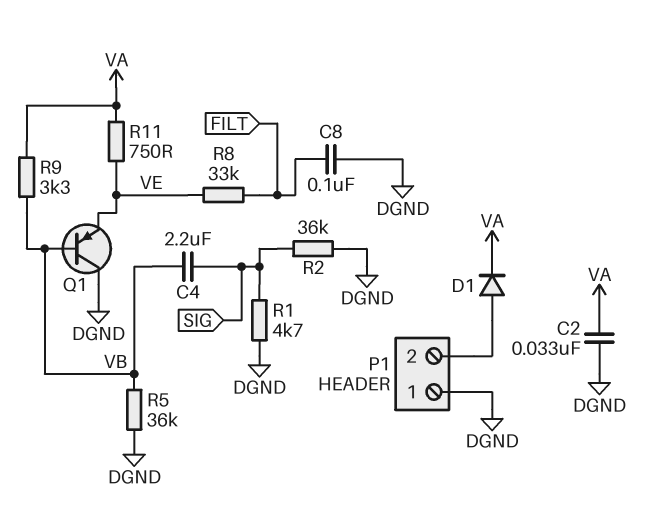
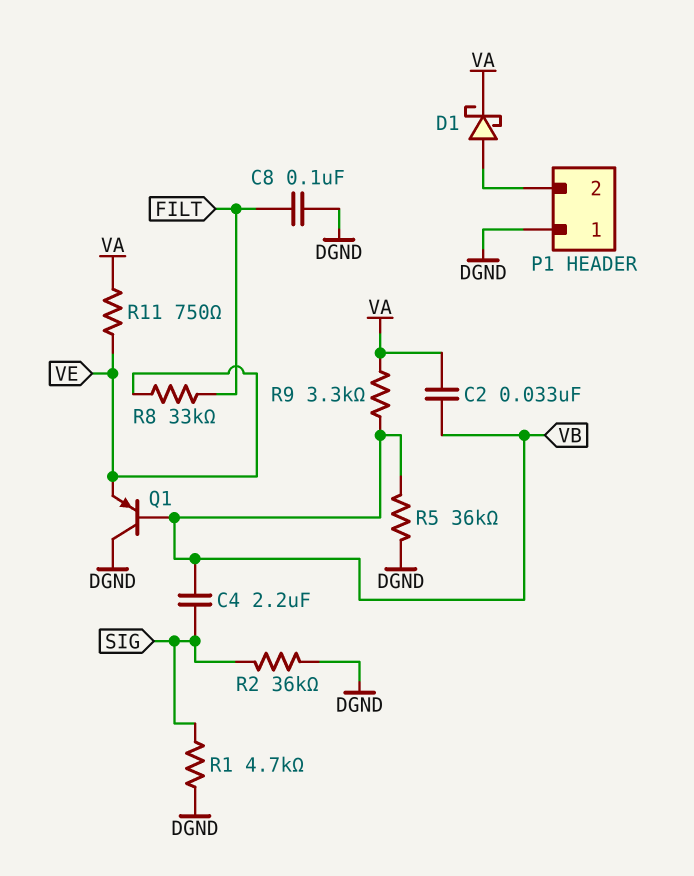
C2: 33nF (DGND, VA) -> 33nF (VA, VB)
D1: diode (A P1/2, K VA) -> schottky (A P1/2, K VA)

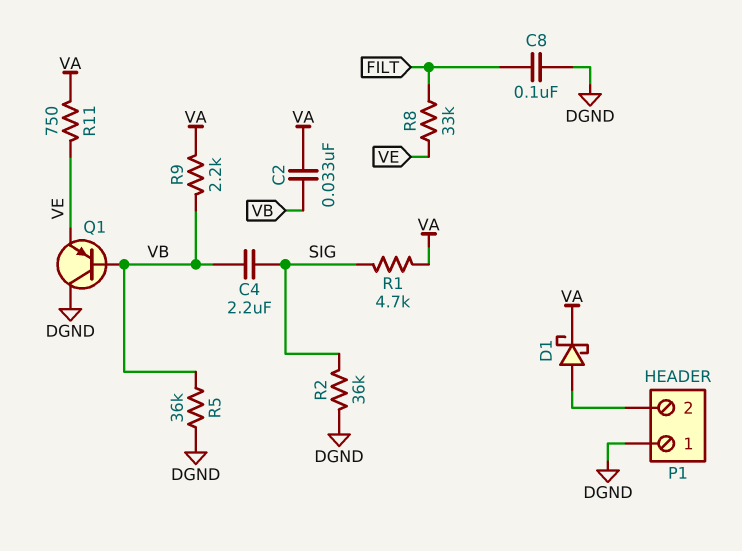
R1: 4.7k (DGND, SIG) -> 4.7k (SIG, VA)
R9: 3.3k (VA, VB) -> 2.2k (VA, VB)

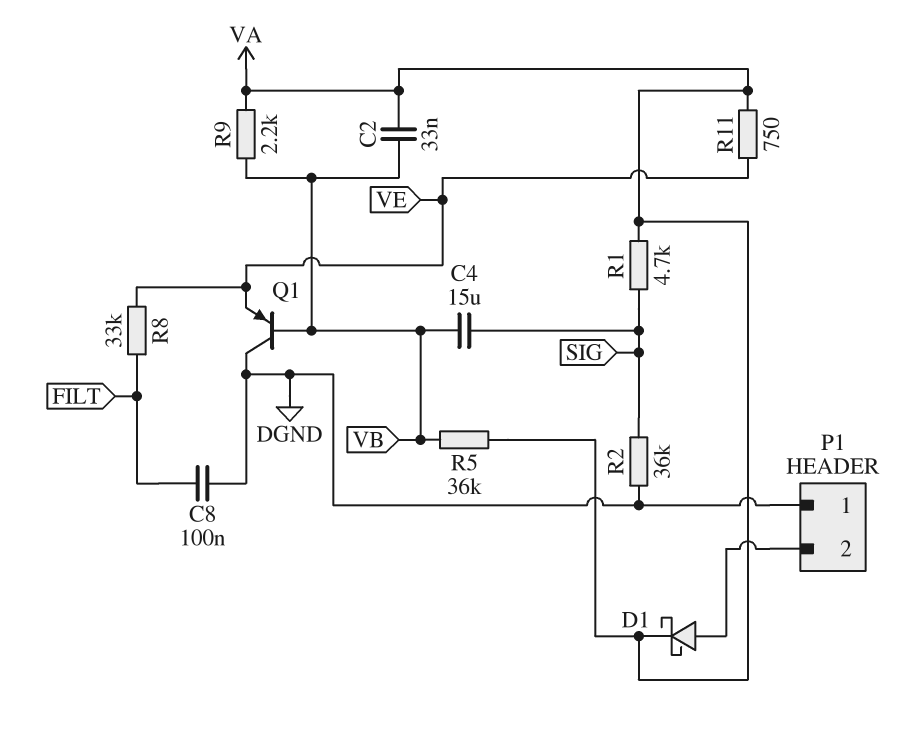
C4: 2.2uF (SIG, VB) -> 15uF (SIG, VB)
R5: 36k (DGND, VB) -> 36k (VA, VB)

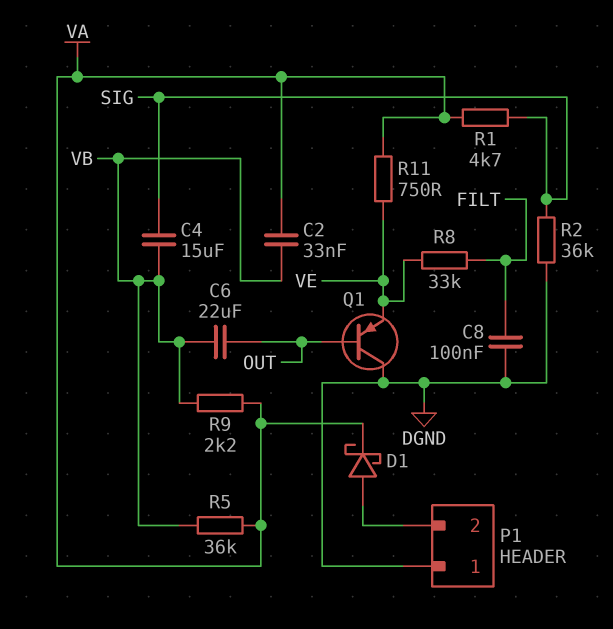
C6: none -> 22uF (OUT, VB)
Q1: PNP (B VB, C DGND, E VE) -> PNP (B OUT, C DGND, E VE)

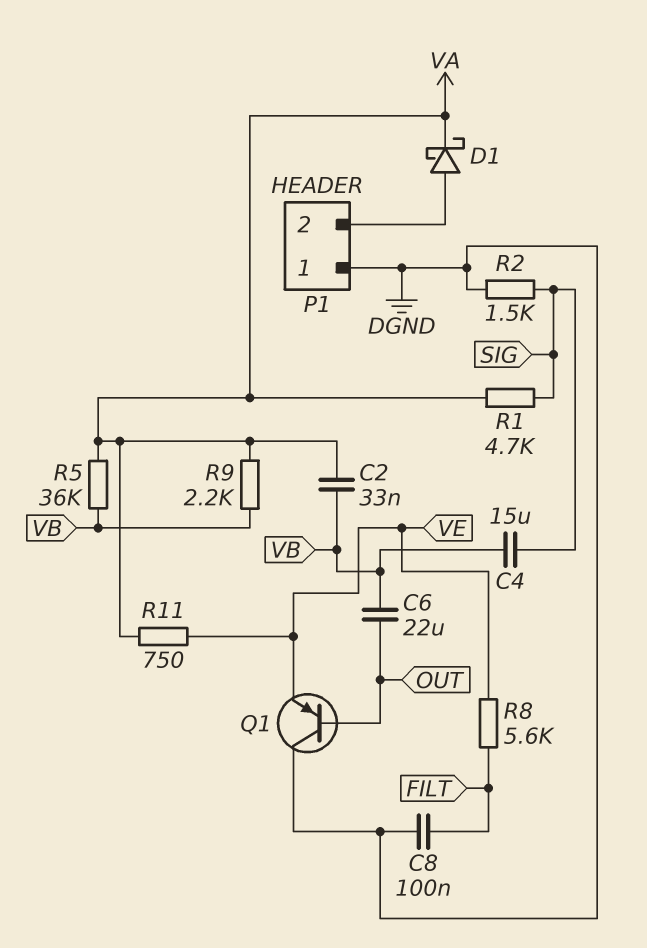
R2: 36k (DGND, SIG) -> 1.5k (DGND, SIG)
R8: 33k (FILT, VE) -> 5.6k (FILT, VE)

